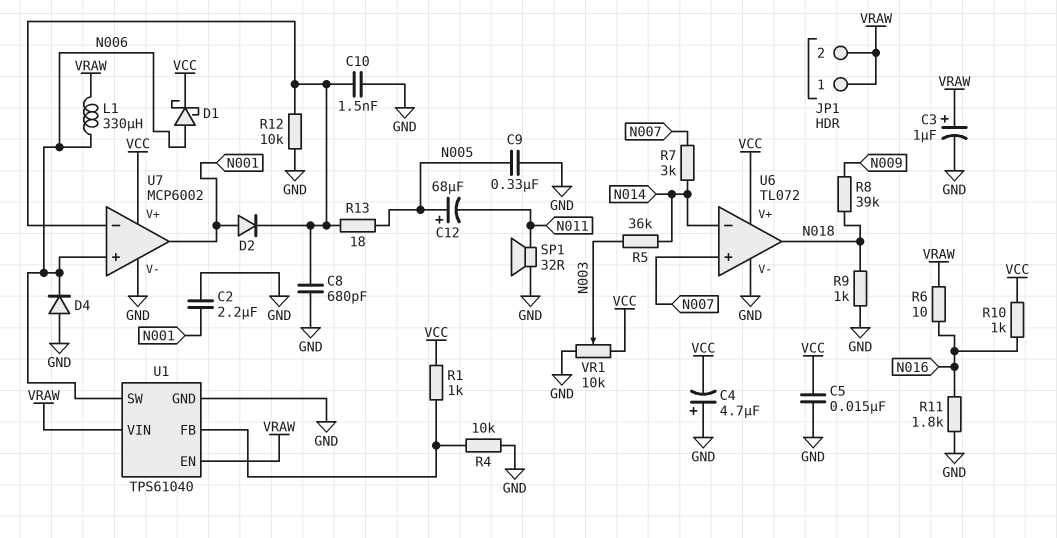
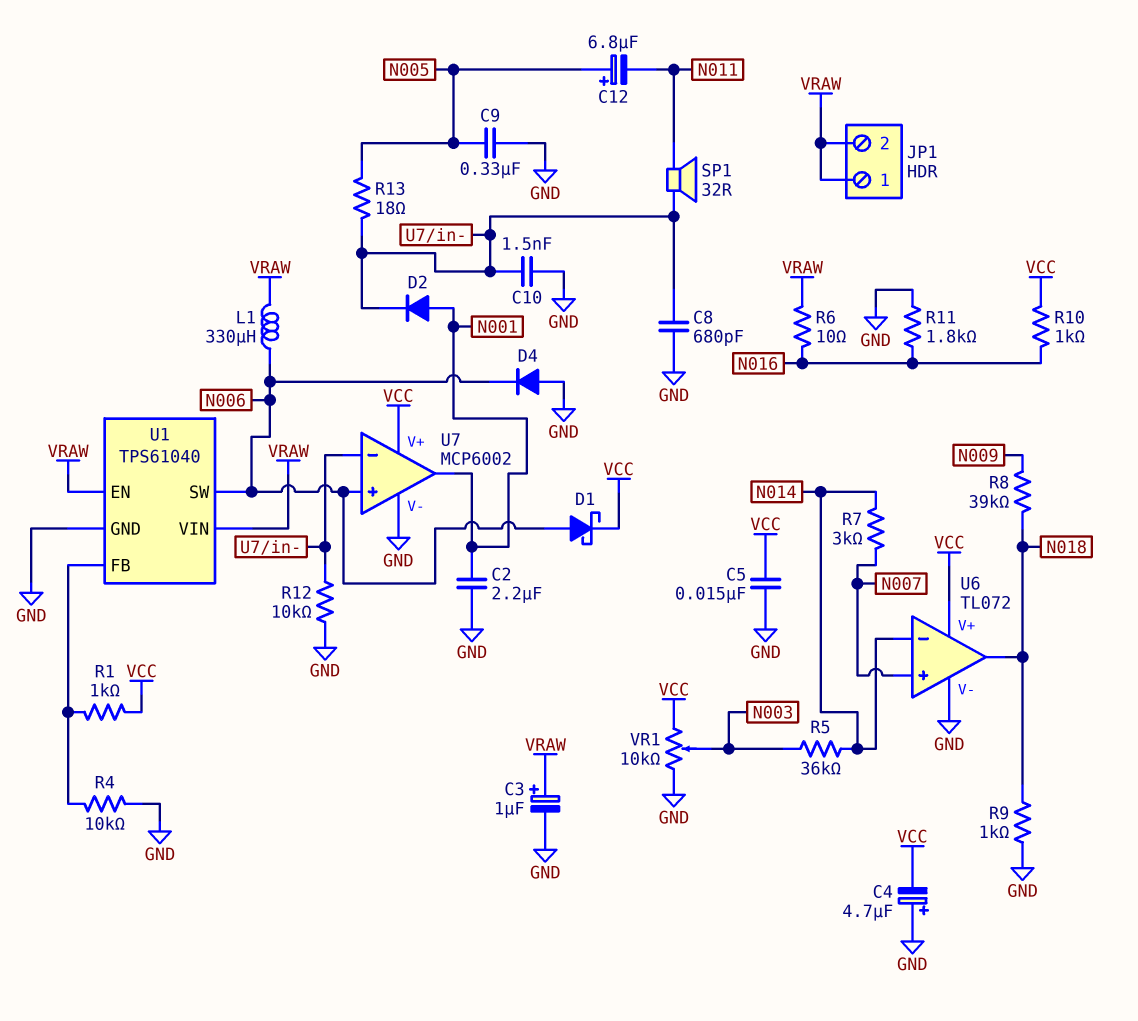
C12: 68uF (plus N005, minus N011) -> 6.8uF (plus N005, minus N011)
SP1: speaker 32R (GND, N011) -> speaker 32R (N011, U7/in-)

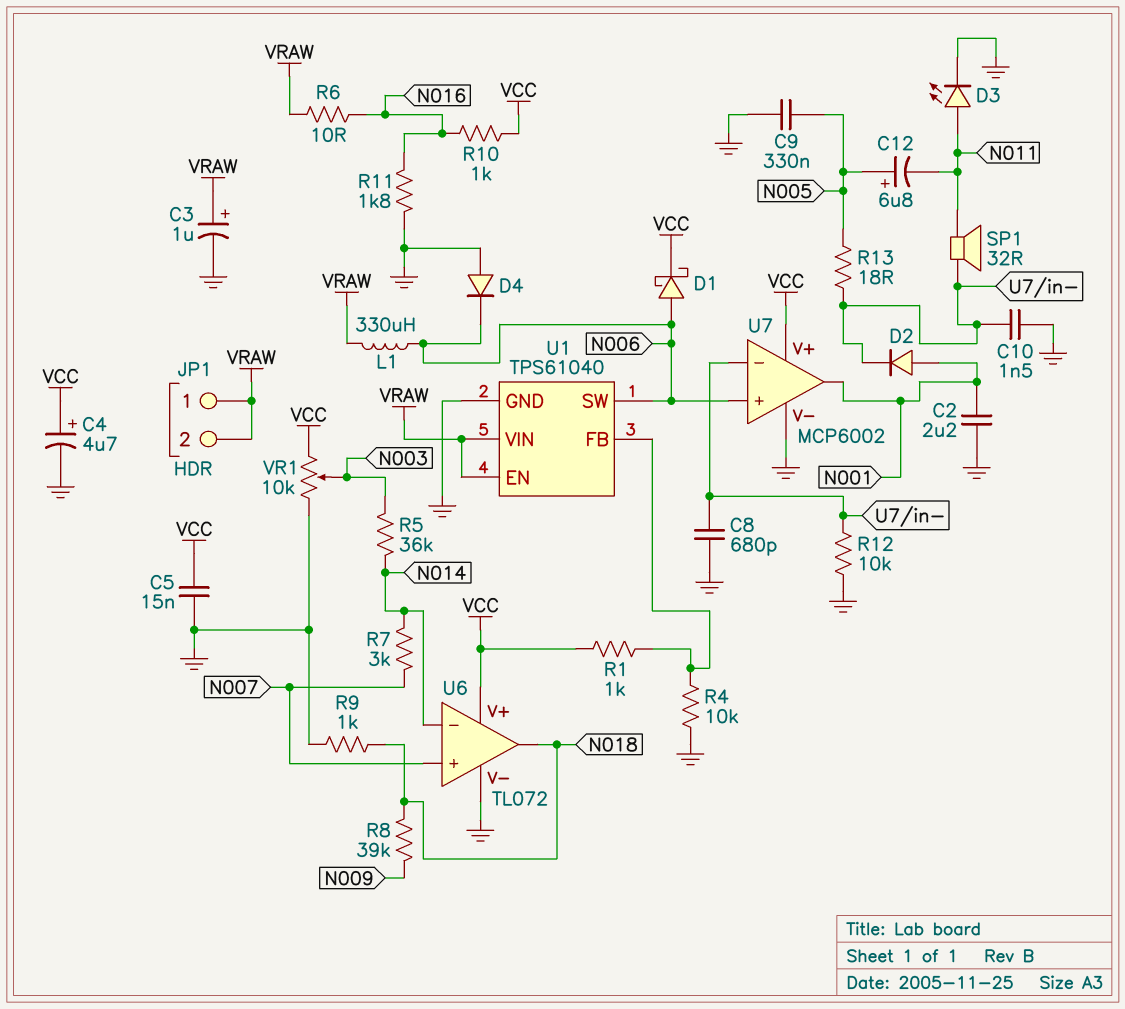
C4: 4.7uF (plus GND, minus VCC) -> 4.7uF (plus VCC, minus GND)
D3: none -> LED (A N011, K GND)

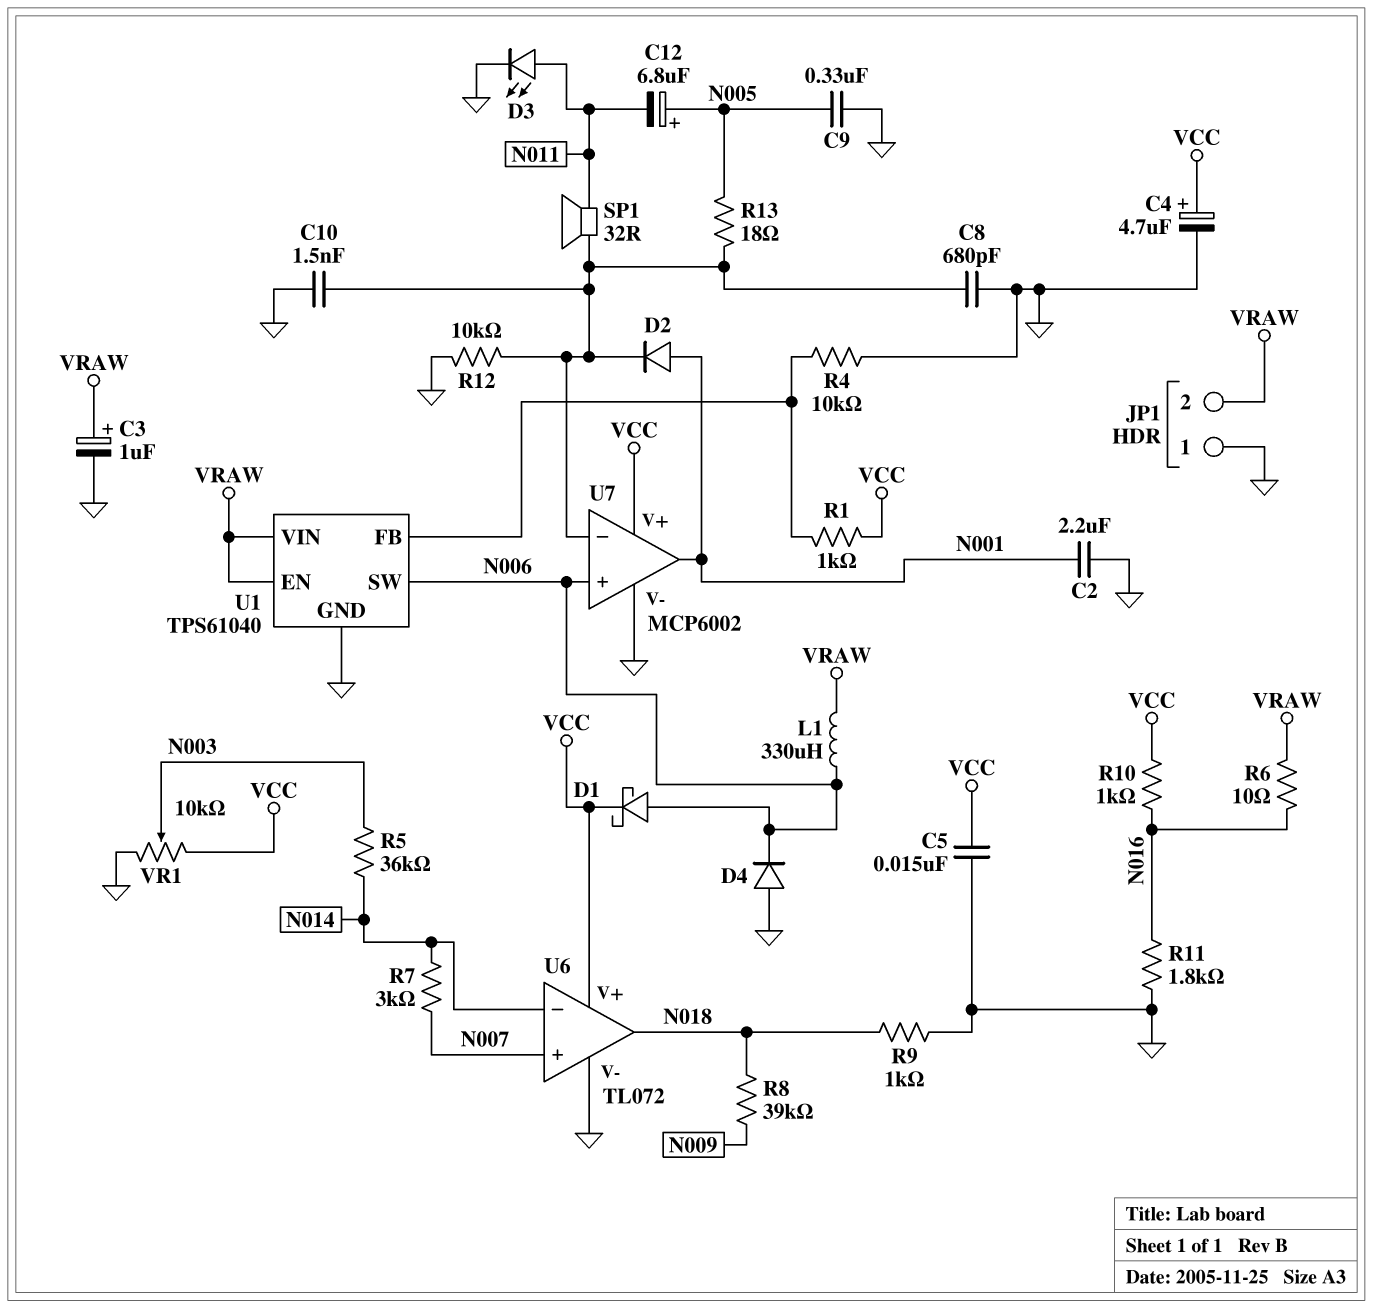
JP1 pin 1: VRAW -> GND

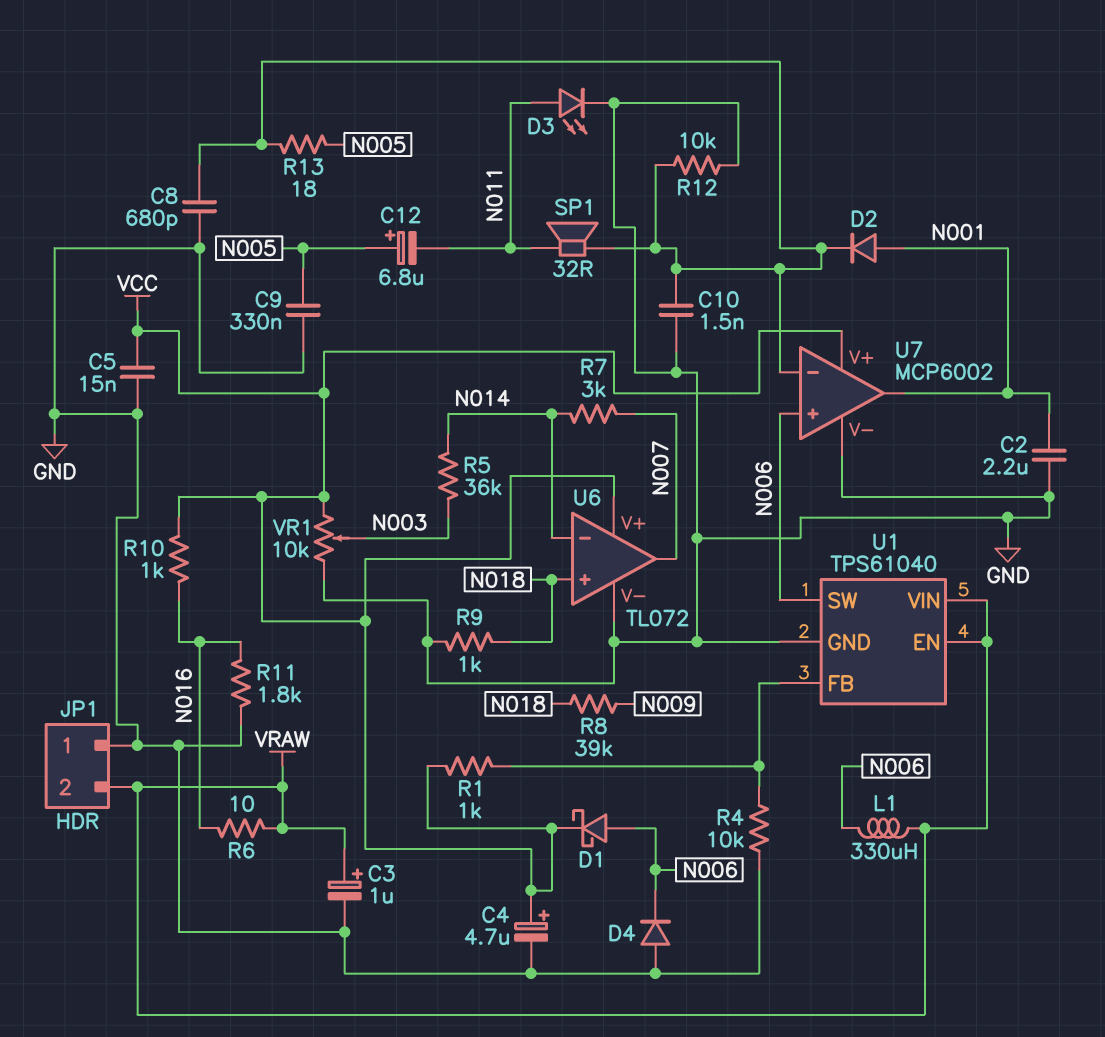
U6 pin in+: N007 -> N018
U6 pin out: N018 -> N007

